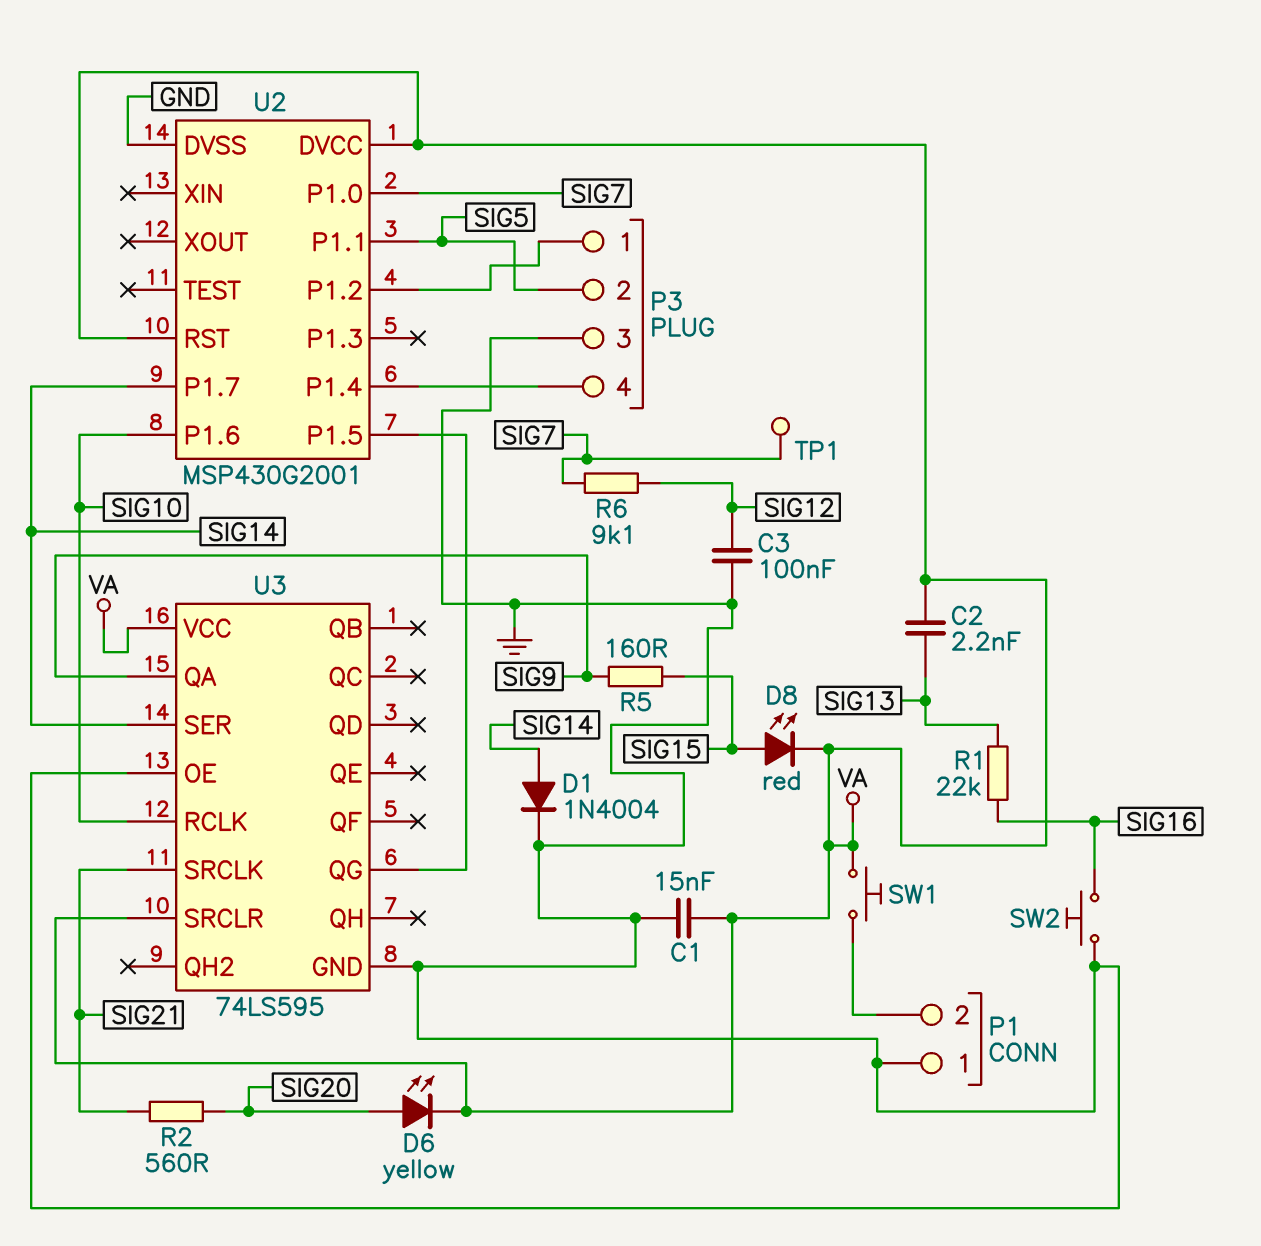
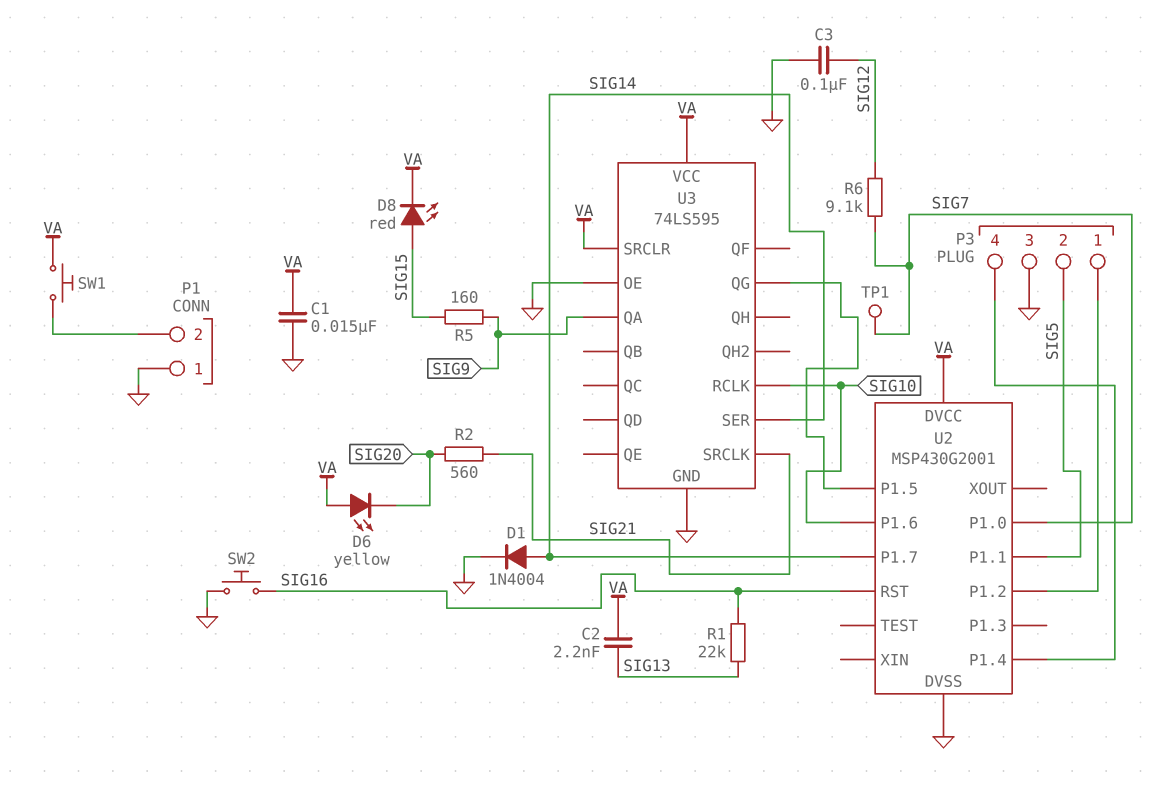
D6: LED yellow (A SIG20, K VA) -> LED yellow (A VA, K SIG20)
U2 pin RST: VA -> SIG16

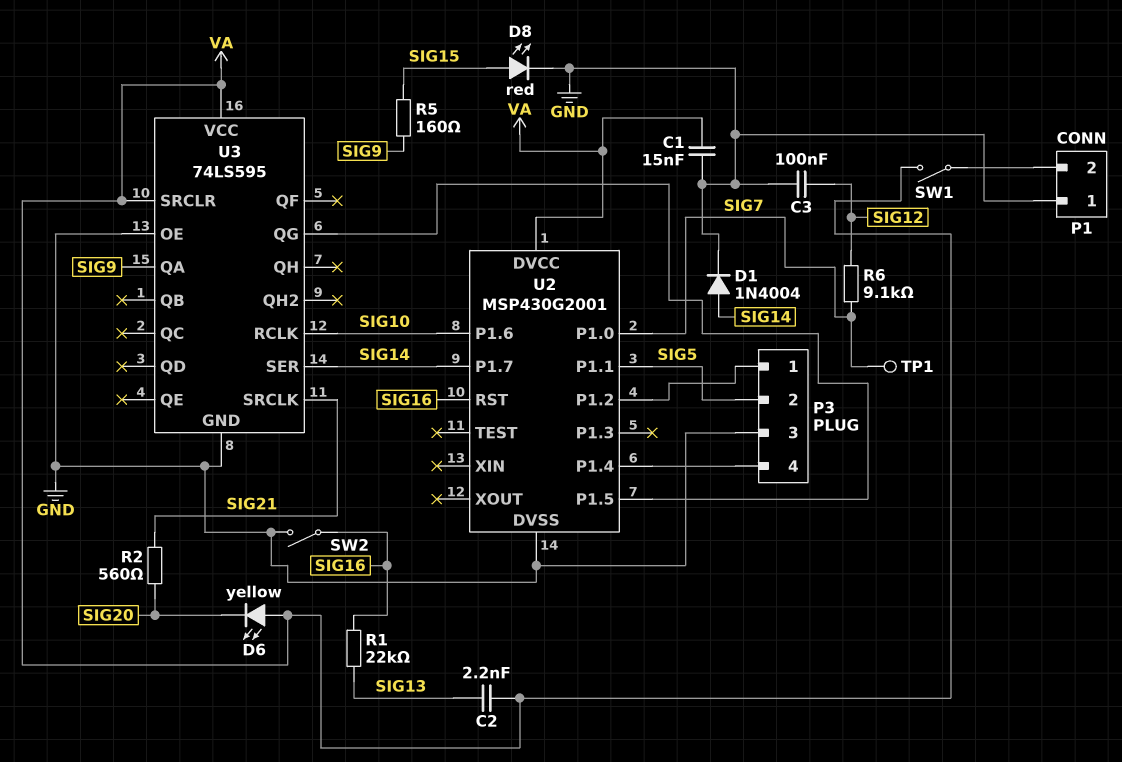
D8: LED red (A SIG15, K VA) -> LED red (A SIG15, K GND)
SW1: button (P1/2, VA) -> switch (P1/2, VA)
SW2: button (GND, SIG16) -> switch (GND, SIG16)

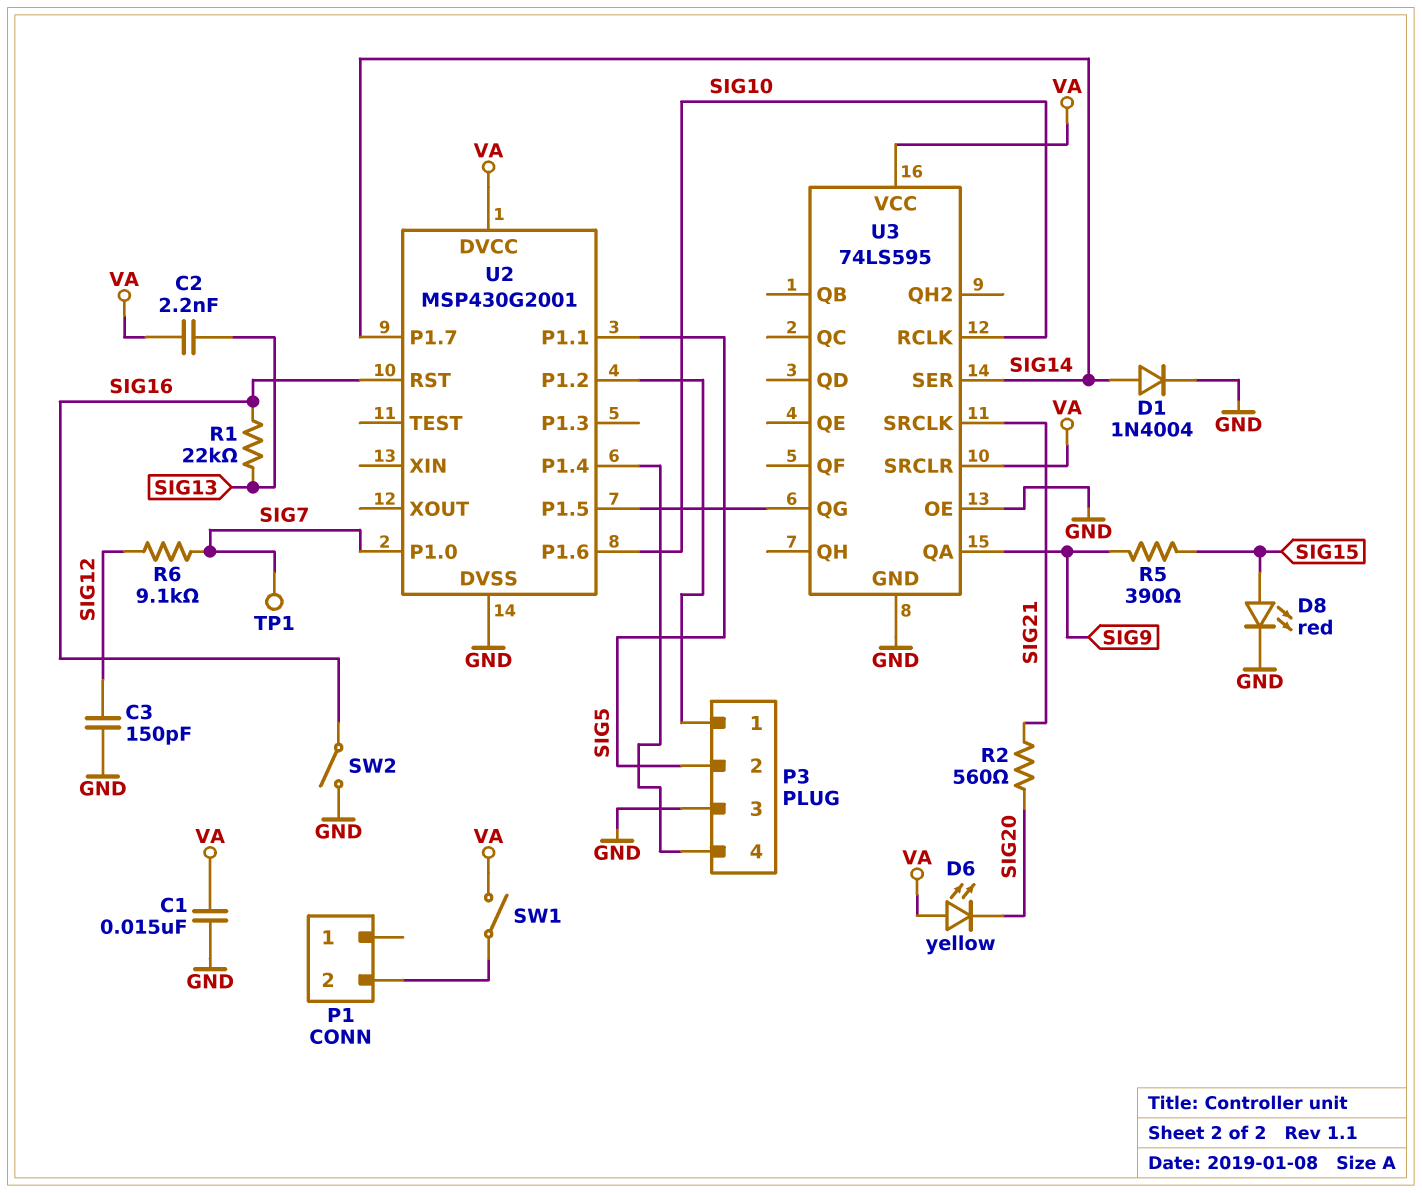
C3: 100nF (GND, SIG12) -> 150pF (GND, SIG12)
P1 pin 1: GND -> none
R5: 160 (SIG9, SIG15) -> 390 (SIG9, SIG15)

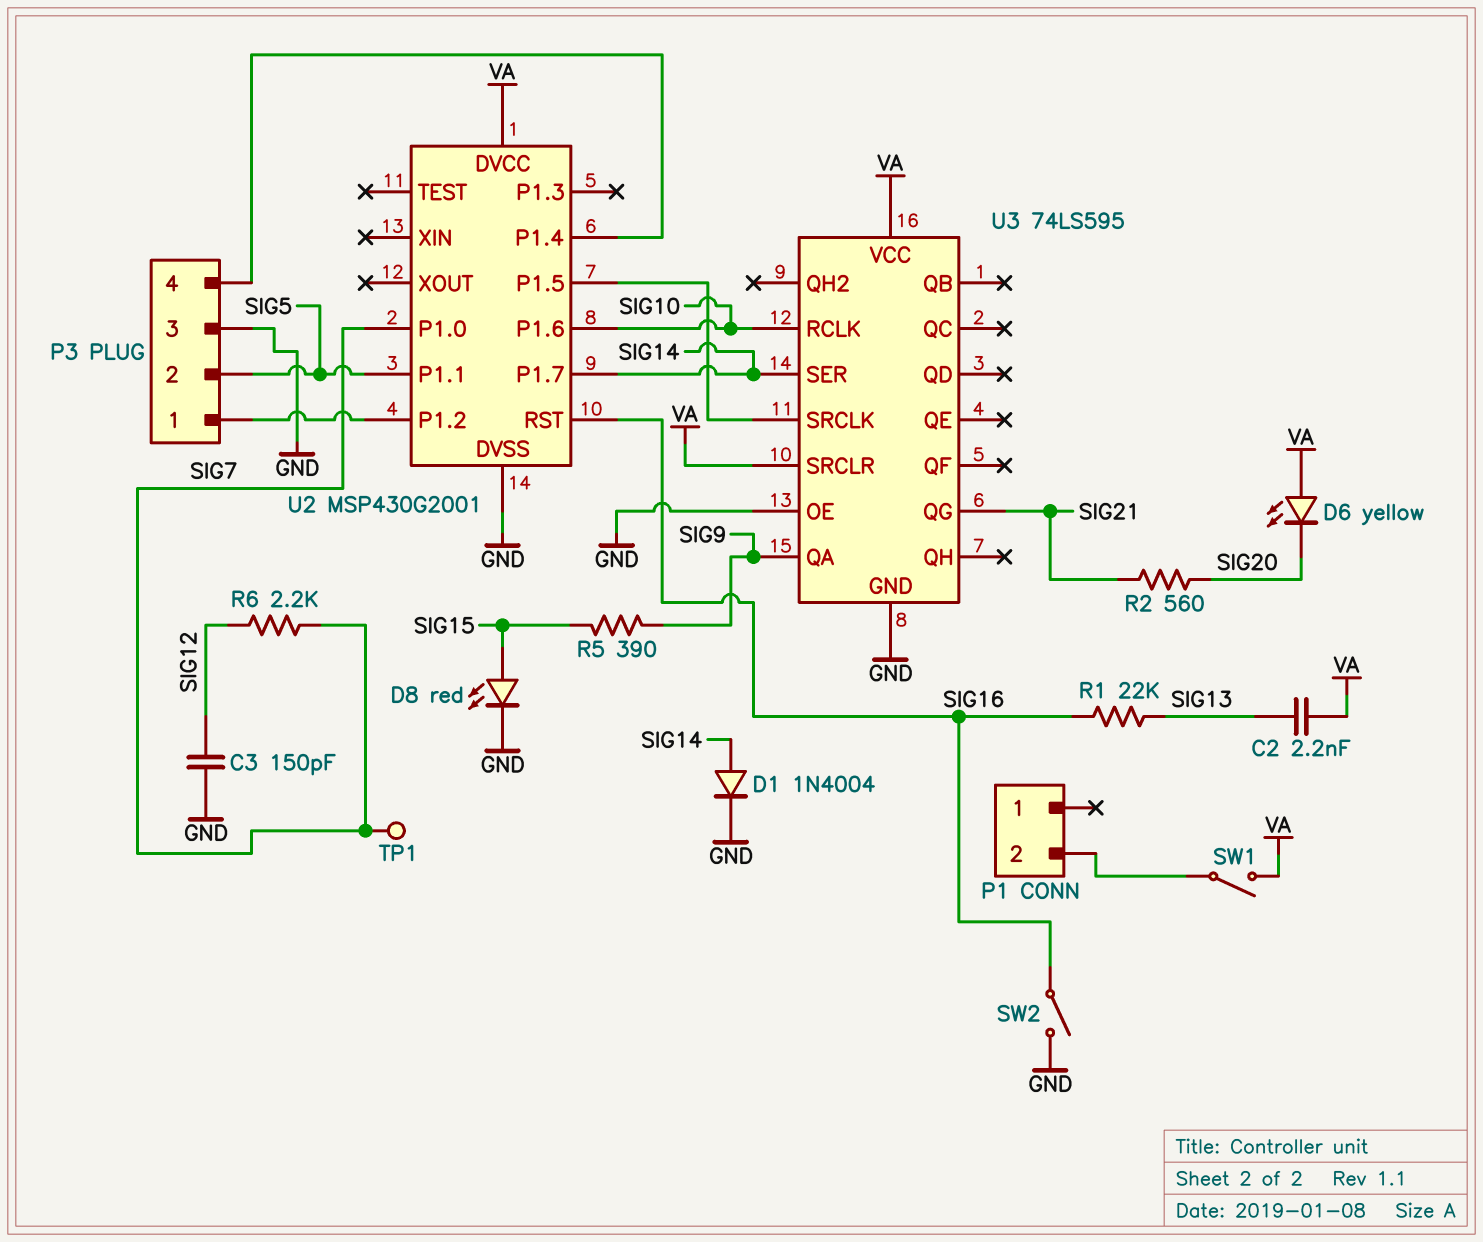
C1: 15nF (GND, VA) -> none
R6: 9.1k (SIG7, SIG12) -> 2.2k (SIG7, SIG12)
U3 pin QG: U2/P1.5 -> SIG21
U3 pin SRCLK: SIG21 -> U2/P1.5

